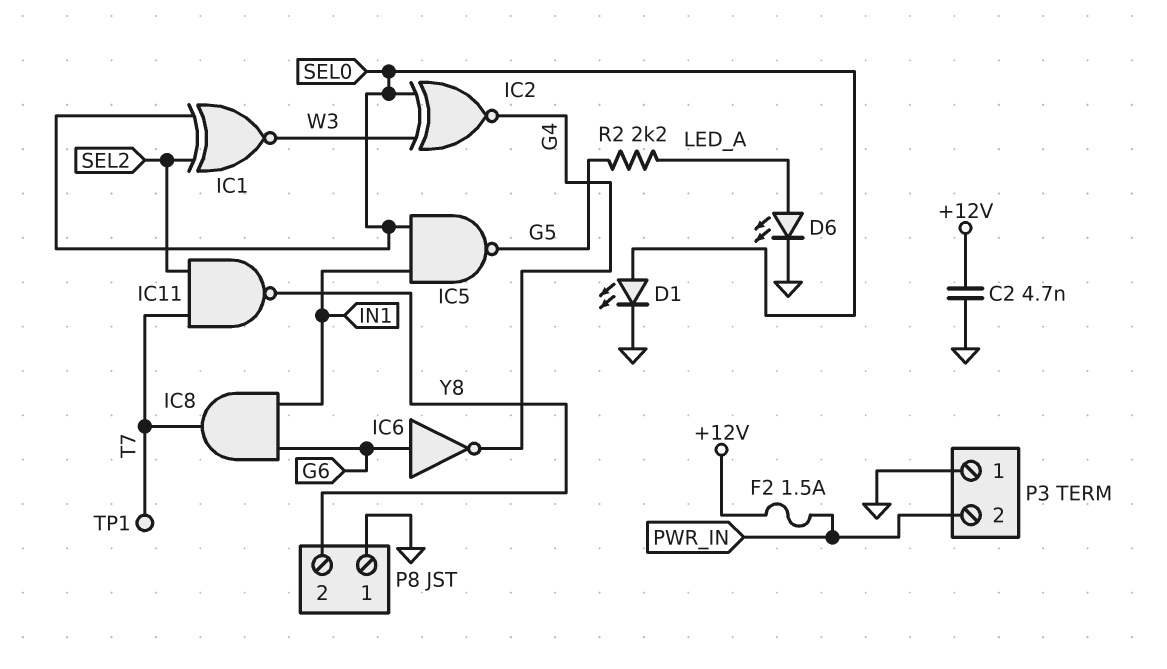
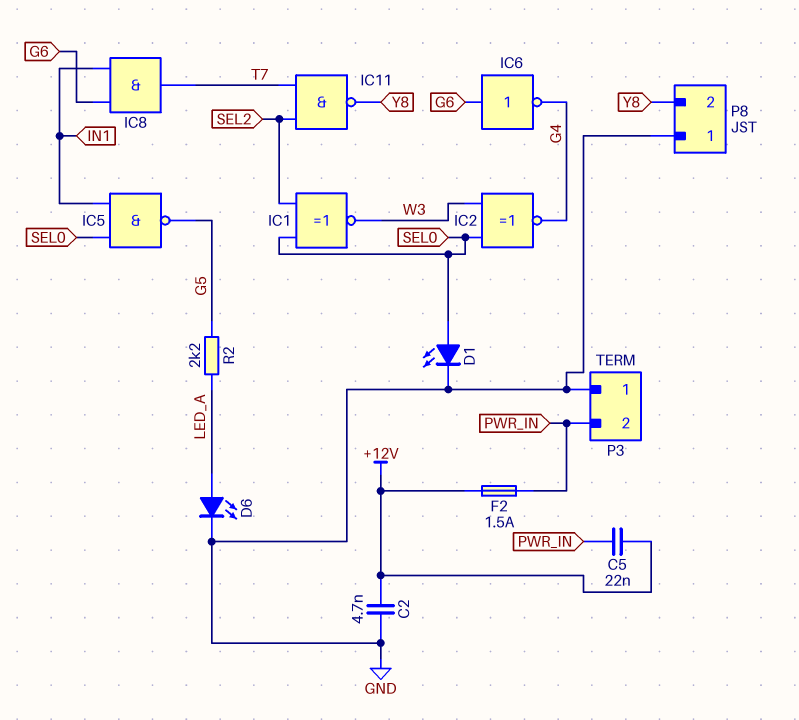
C5: none -> 22nF (+12V, PWR_IN)
TP1: test point (T7) -> none

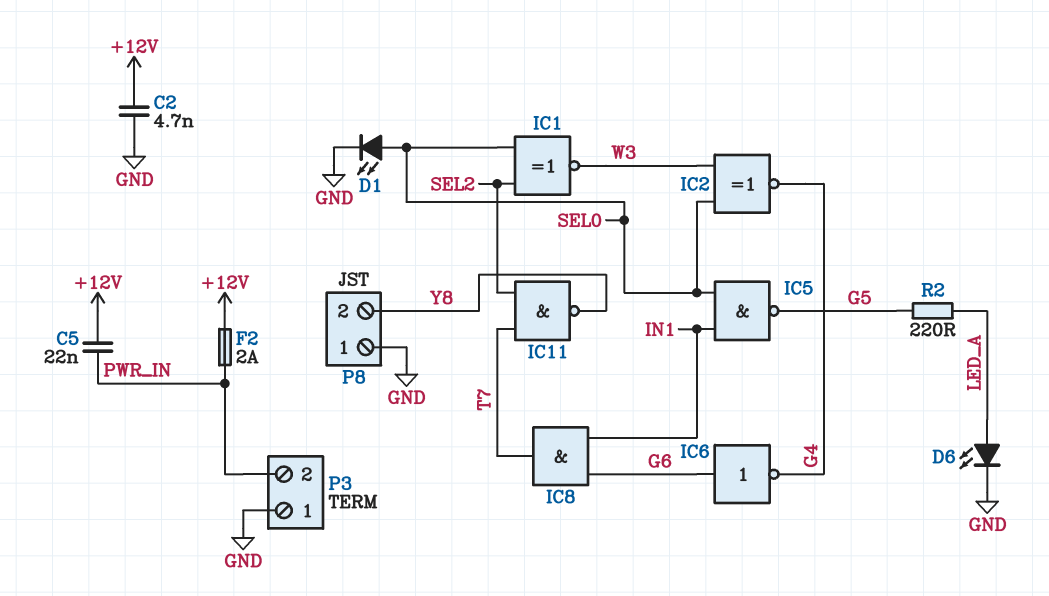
F2: 1.5A (+12V, PWR_IN) -> 2A (+12V, PWR_IN)
R2: 2.2k (G5, LED_A) -> 220 (G5, LED_A)

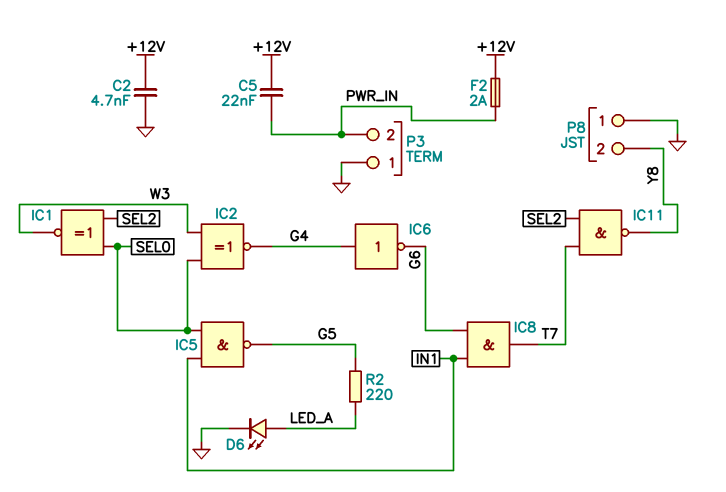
D1: LED (A SEL0, K GND) -> none
IC6: NOT (in G6, out G4) -> NOT (in G4, out G6)

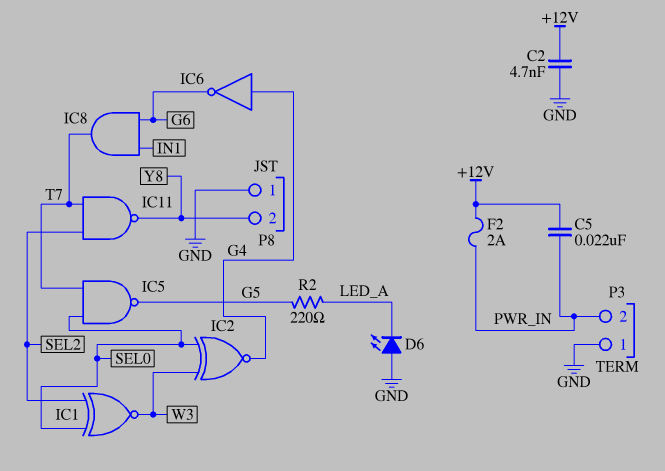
D6: LED (A LED_A, K GND) -> LED (A GND, K LED_A)
IC5: NAND (in IN1, in SEL0, out G5) -> NAND (in SEL0, in T7, out G5)

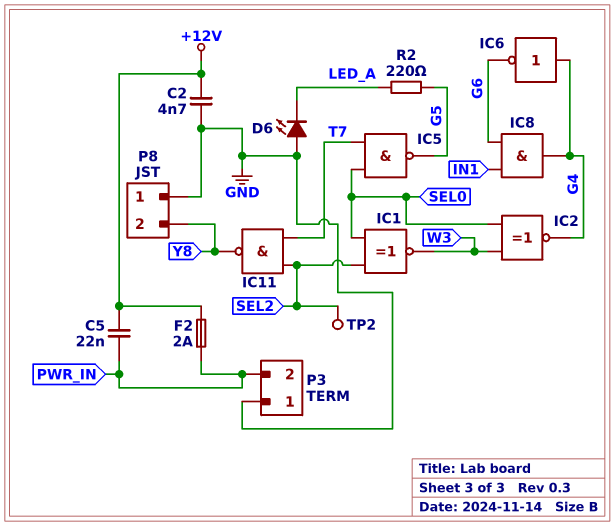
IC8: AND (in G6, in IN1, out T7) -> AND (in G6, in IN1, out G4)
TP2: none -> test point (SEL2)

